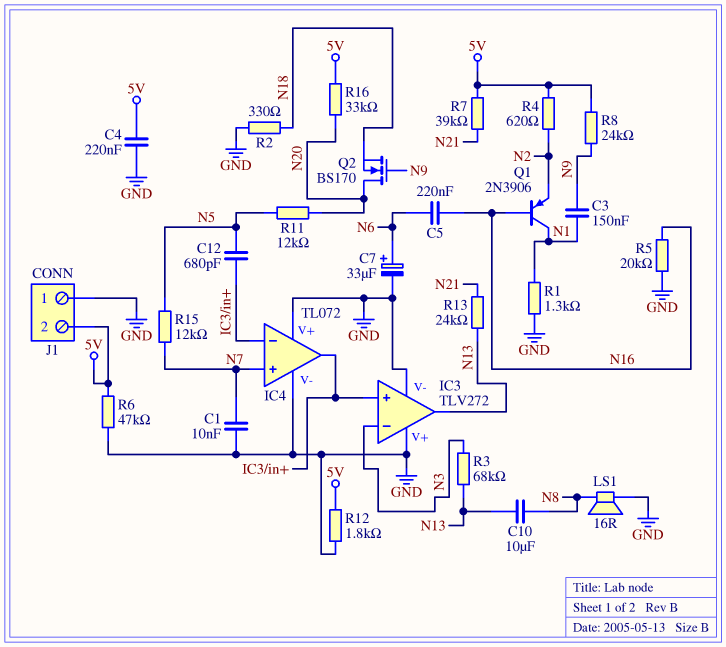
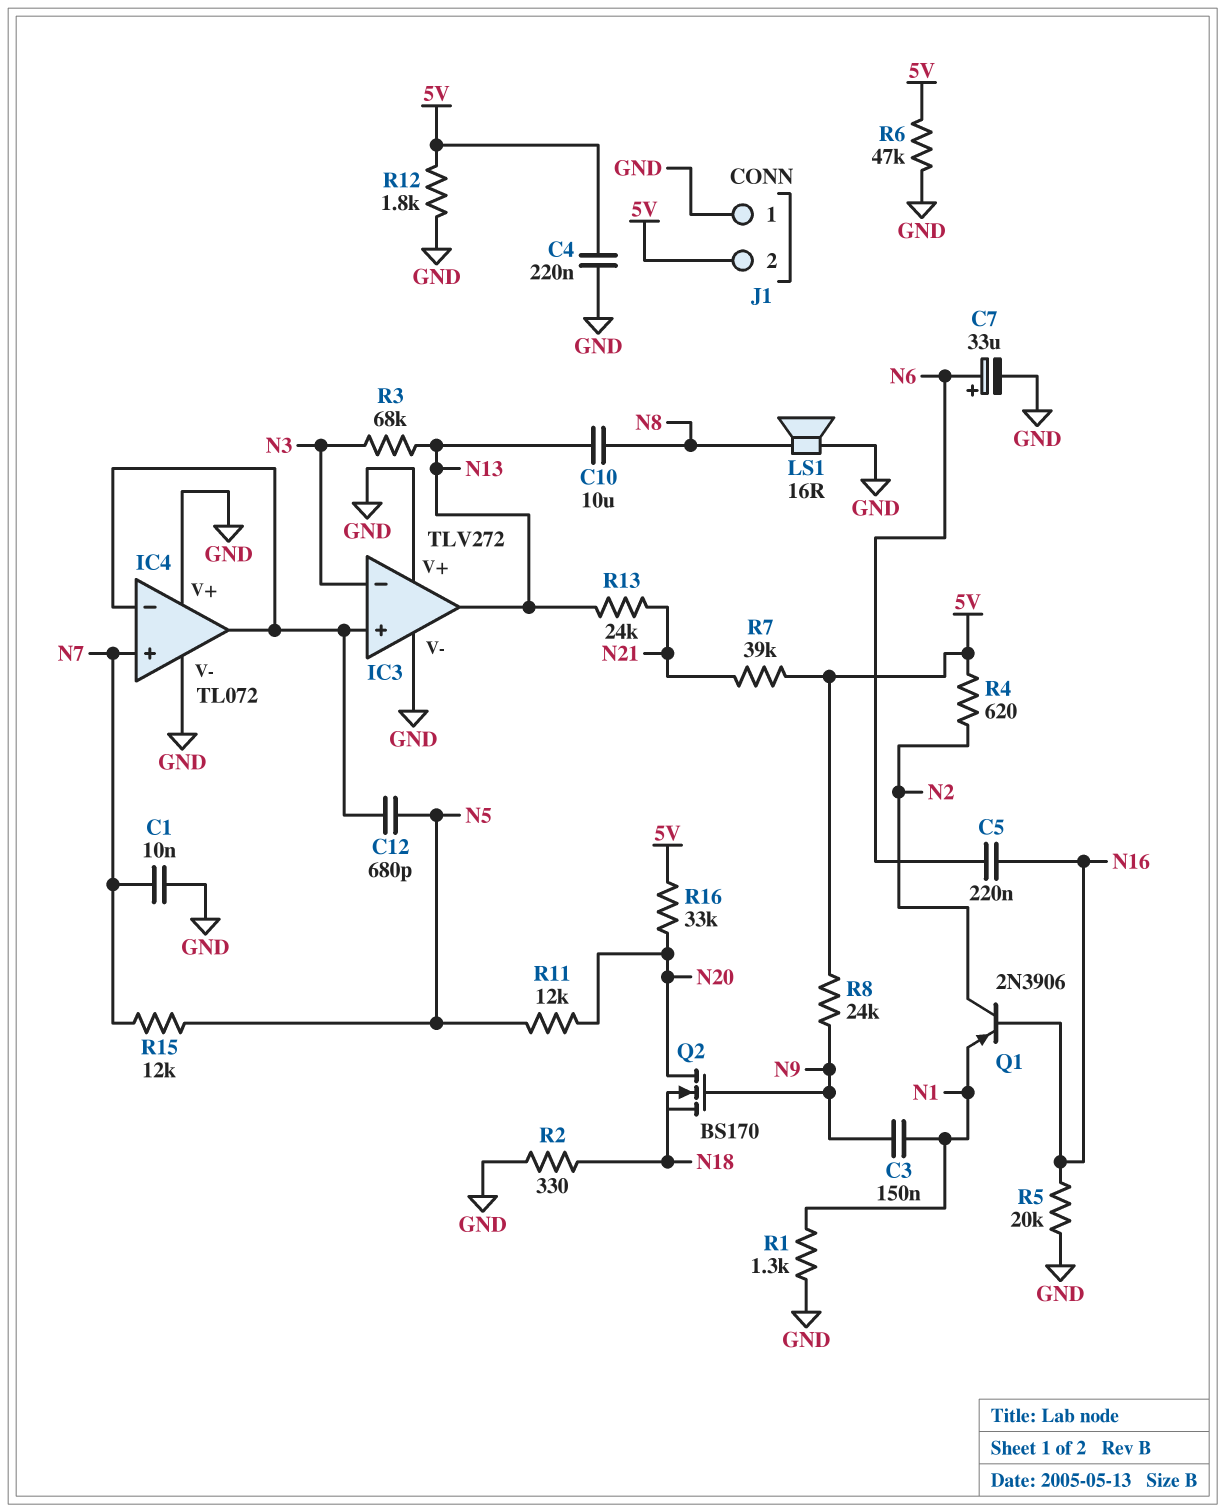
Q1: PNP 2N3906 (B N16, C N1, E N2) -> PNP 2N3906 (B N16, C N2, E N1)

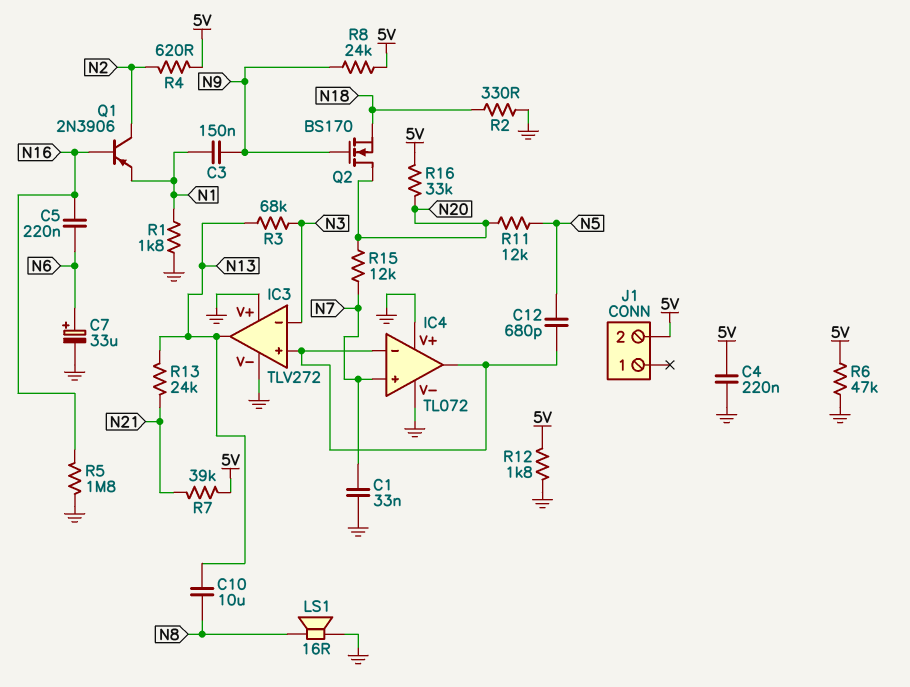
C1: 10nF (GND, N7) -> 33nF (GND, N7)
J1 pin 1: GND -> none
R1: 1.3k (GND, N1) -> 1.8k (GND, N1)
R5: 20k (GND, N16) -> 1.8M (GND, N16)
R15: 12k (N5, N7) -> 12k (N7, N20)

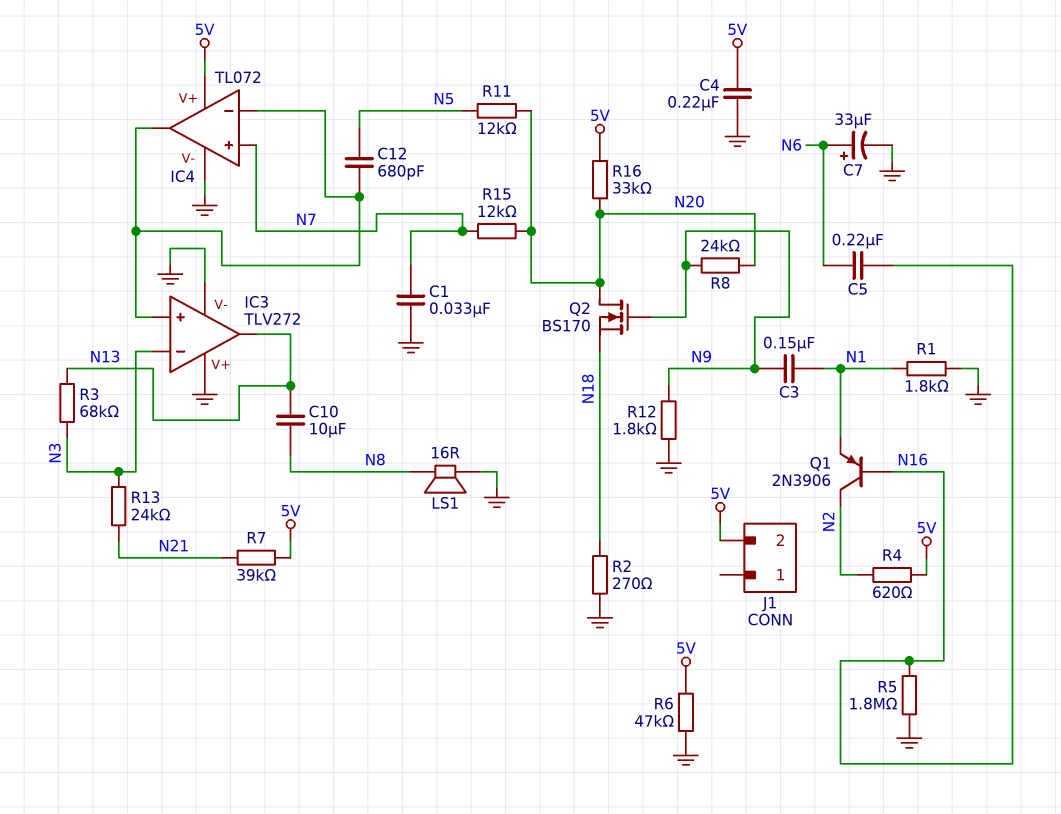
IC4 pin V+: GND -> 5V
R2: 330 (GND, N18) -> 270 (GND, N18)
R8: 24k (5V, N9) -> 24k (N9, N20)
R12: 1.8k (5V, GND) -> 1.8k (GND, N9)
R13: 24k (N13, N21) -> 24k (N3, N21)

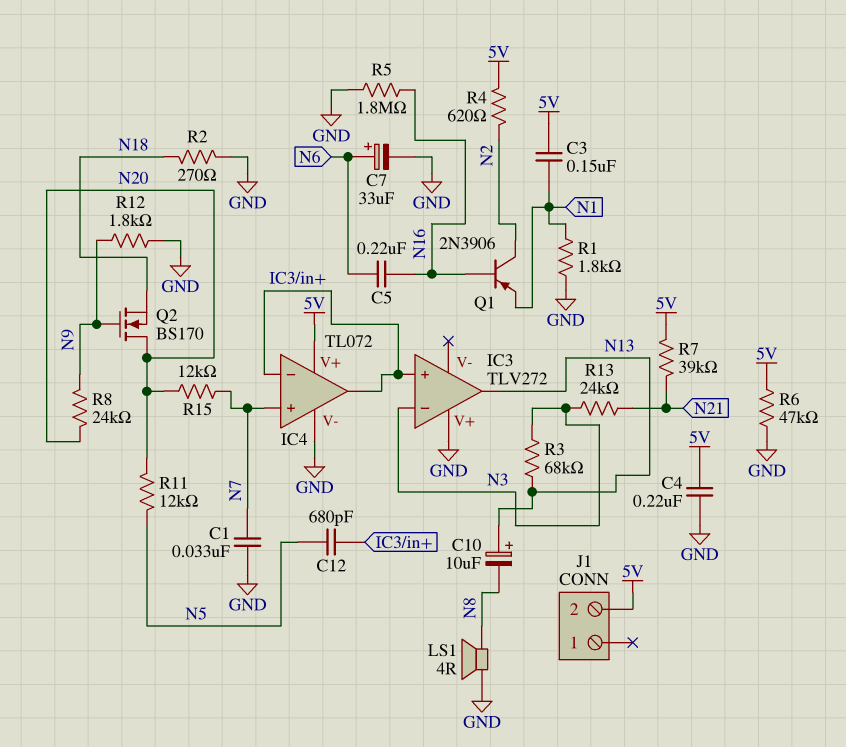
C3: 150nF (N1, N9) -> 150nF (5V, N1)
C10: 10uF (N8, N13) -> 10uF (plus N13, minus N8)
IC3 pin V-: GND -> none
LS1: speaker 16R (GND, N8) -> speaker 4R (GND, N8)
R16: 33k (5V, N20) -> none

